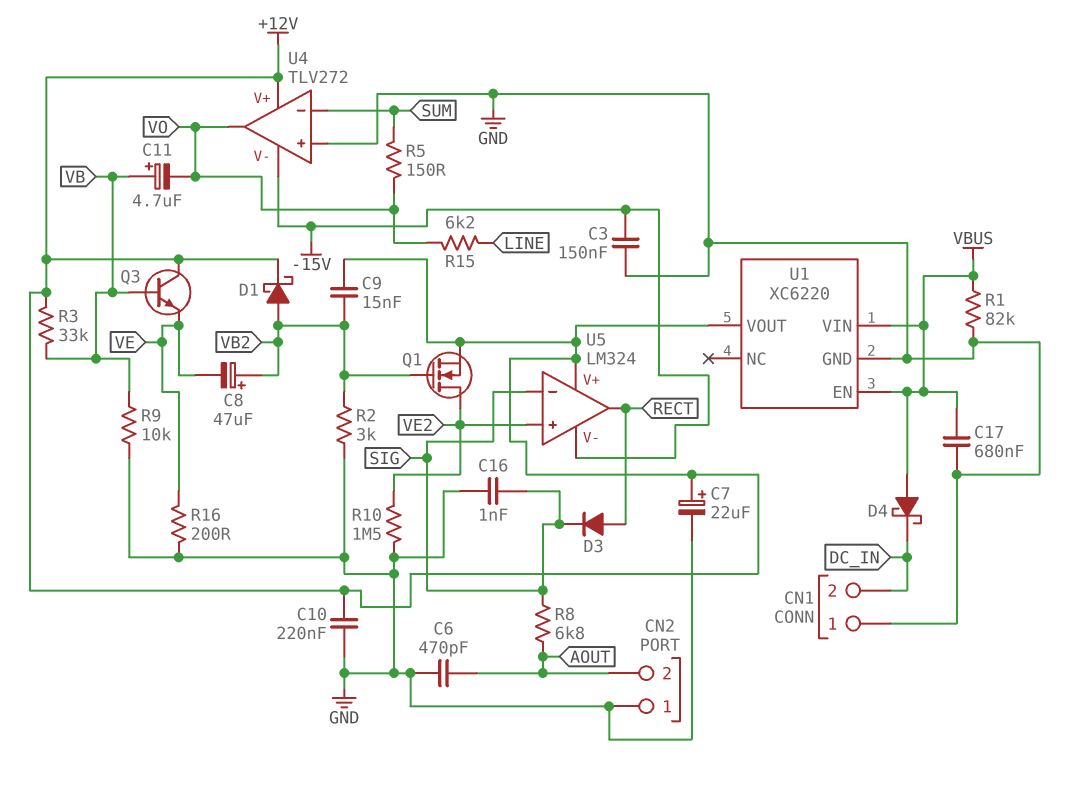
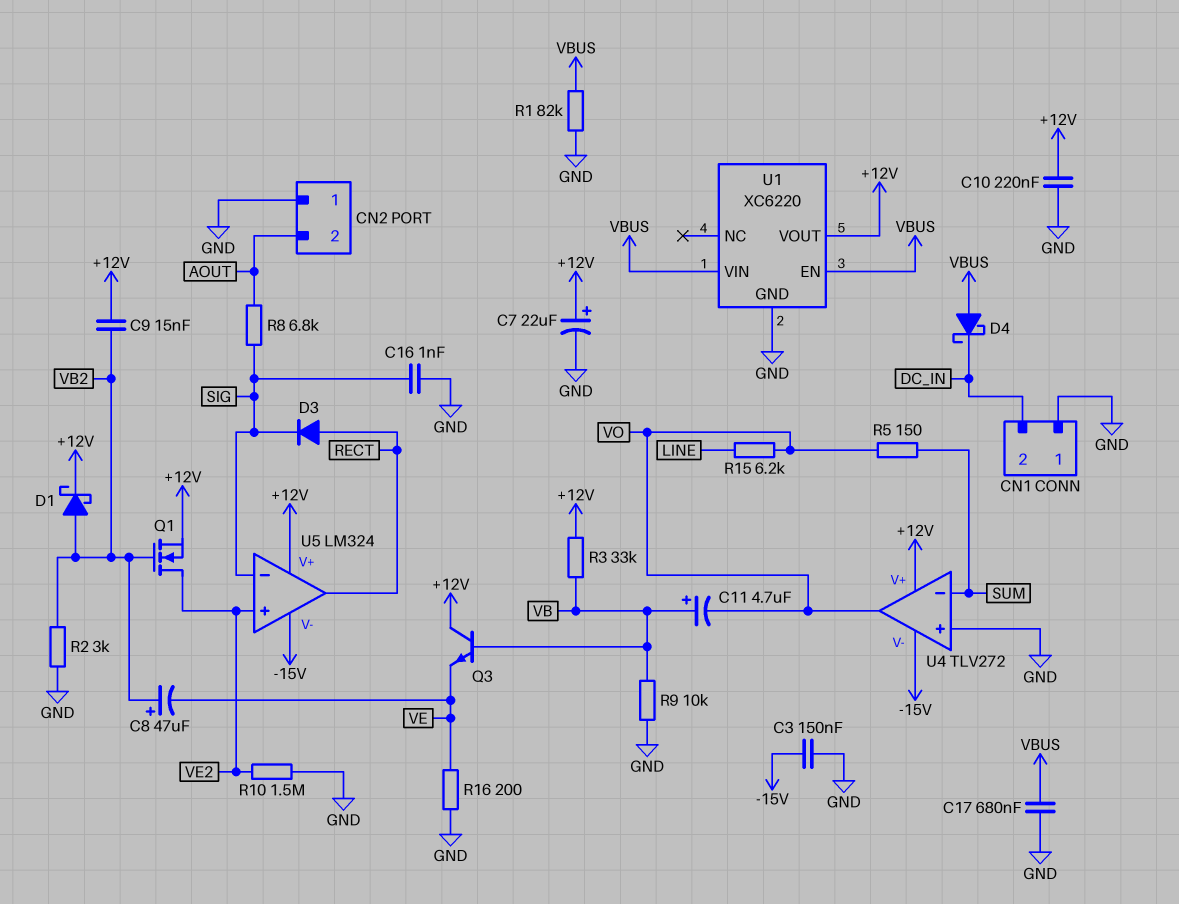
C6: 470pF (AOUT, GND) -> none

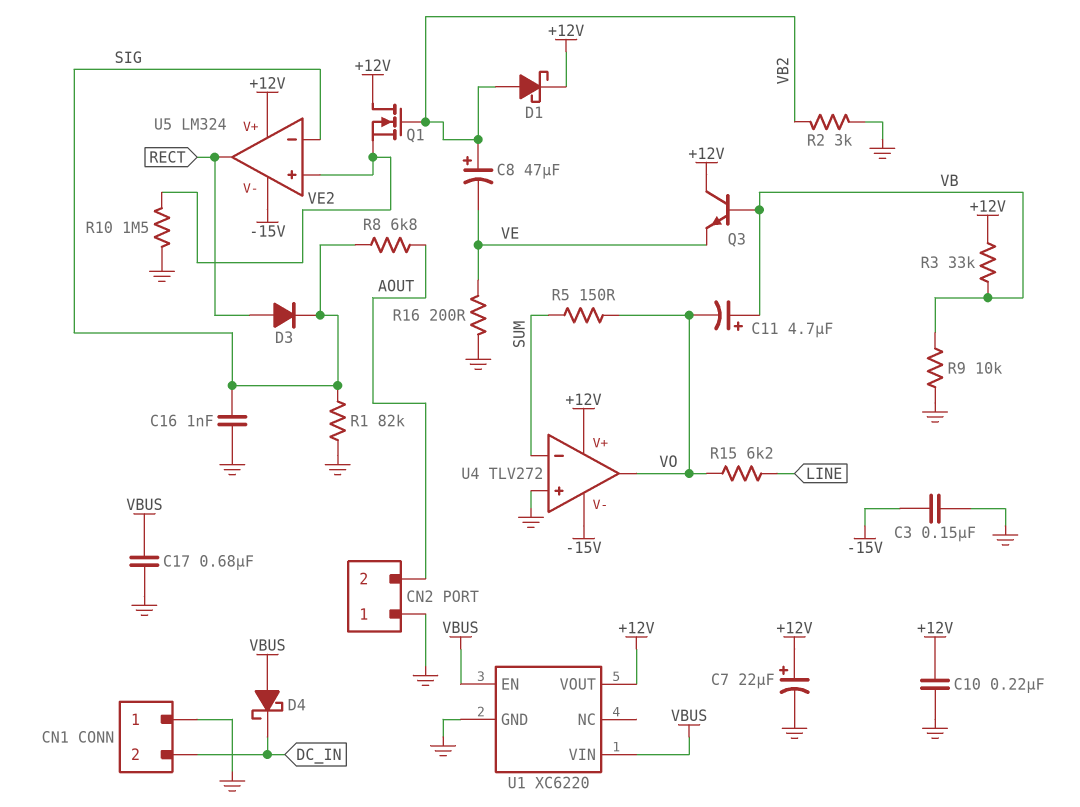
C9: 15nF (+12V, VB2) -> none
Q1: NMOS (G VB2, D VE2, S +12V) -> NMOS (G VB2, D +12V, S VE2)
R1: 82k (GND, VBUS) -> 82k (GND, SIG)

